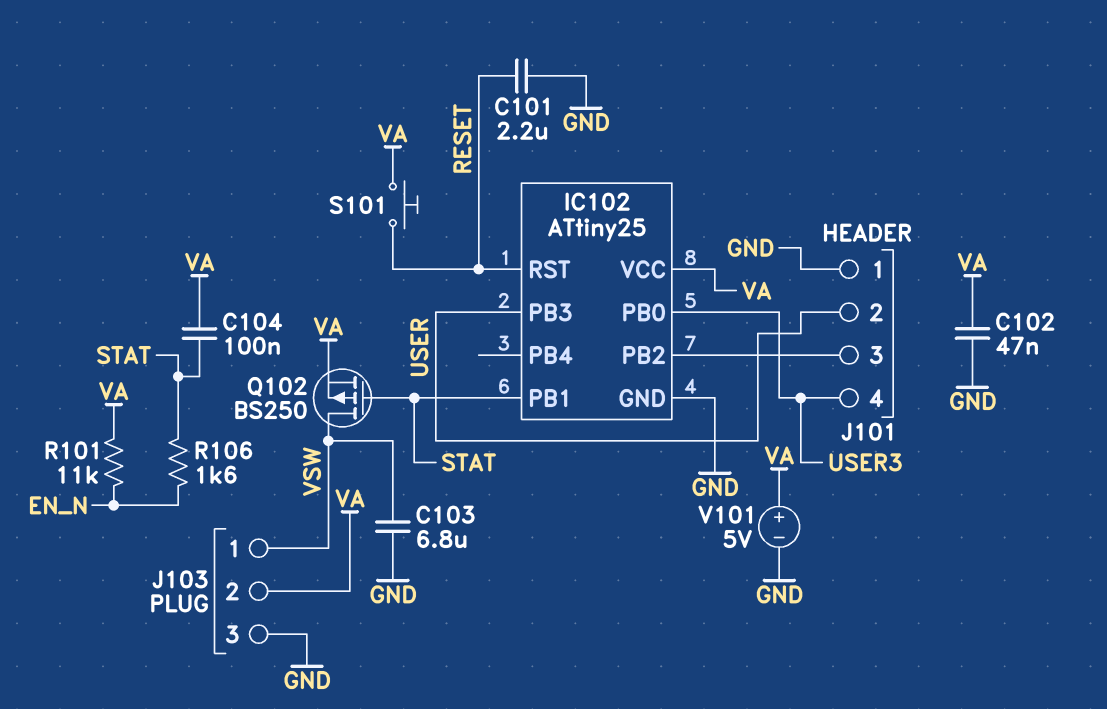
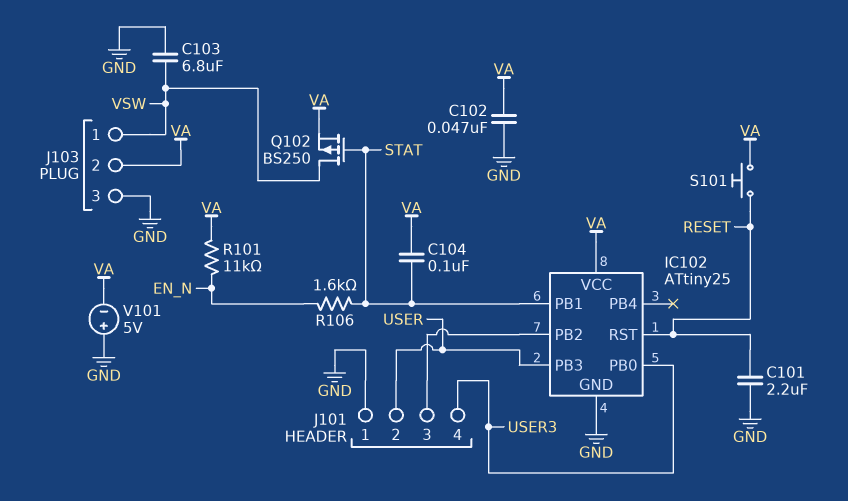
V101: 5V (plus VA, minus GND) -> 5V (plus GND, minus VA)

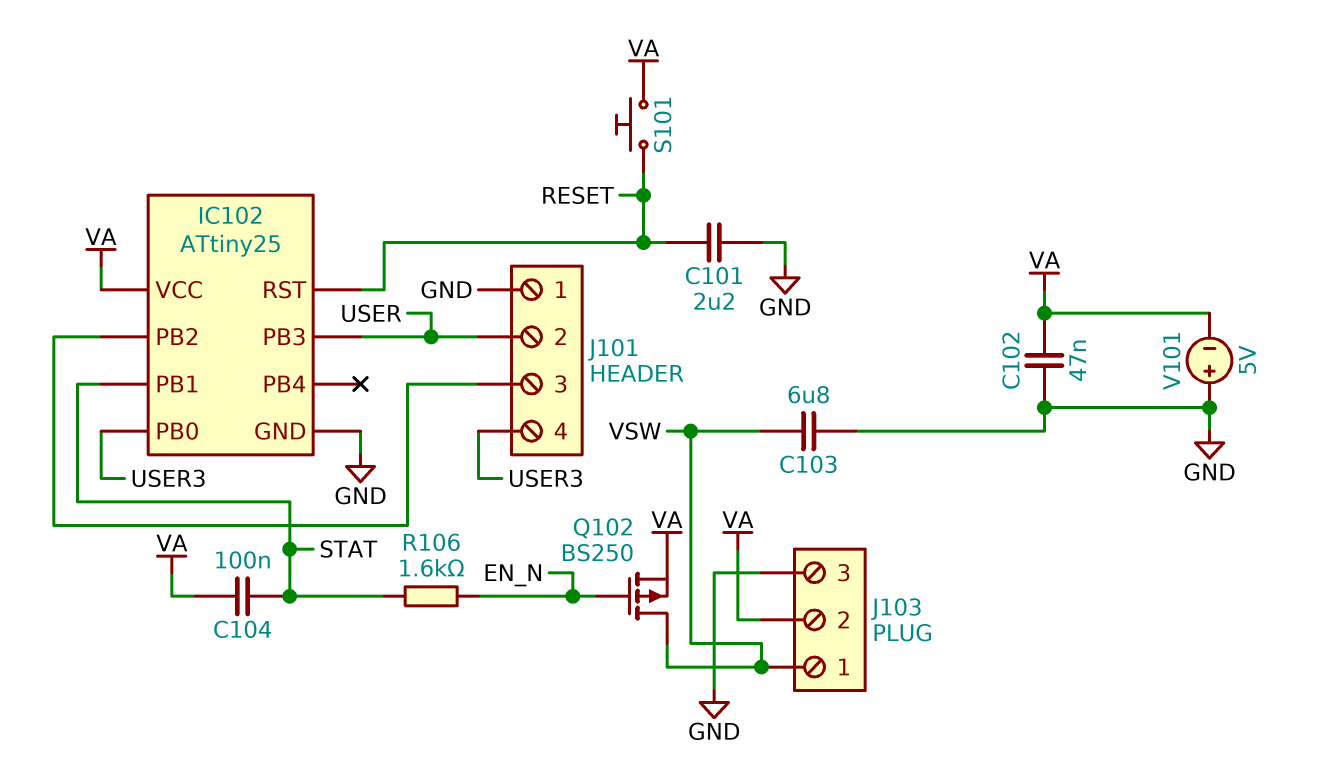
Q102: PMOS BS250 (G STAT, D VSW, S VA) -> PMOS BS250 (G EN_N, D VSW, S VA)
R101: 11k (EN_N, VA) -> none

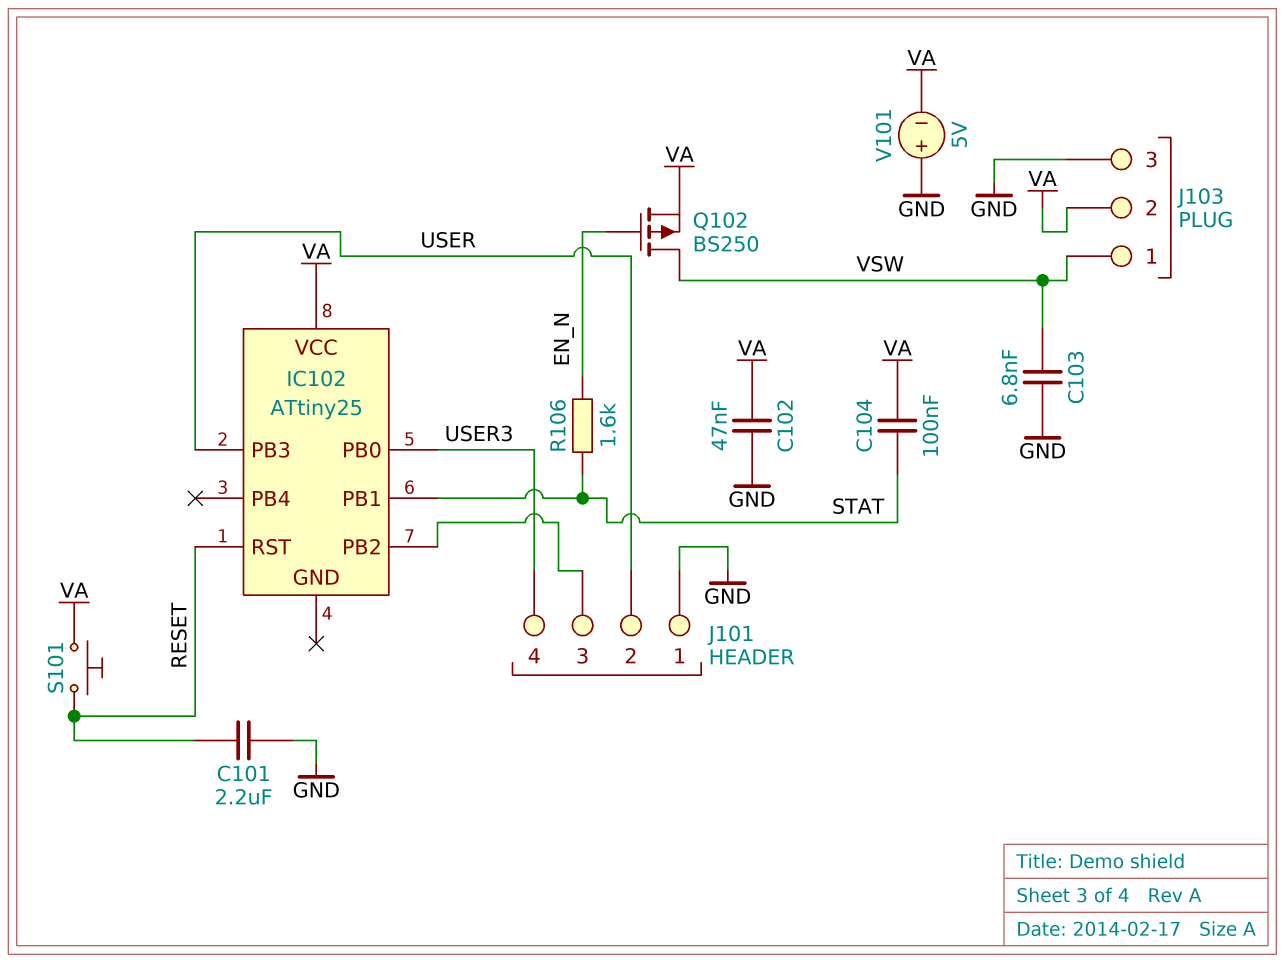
C103: 6.8uF (GND, VSW) -> 6.8nF (GND, VSW)
IC102 pin GND: GND -> none

